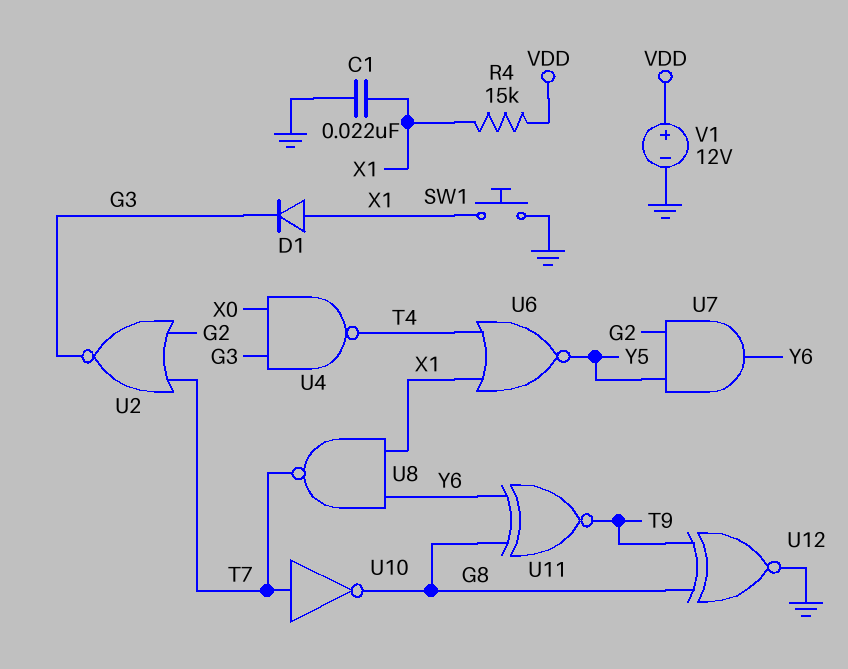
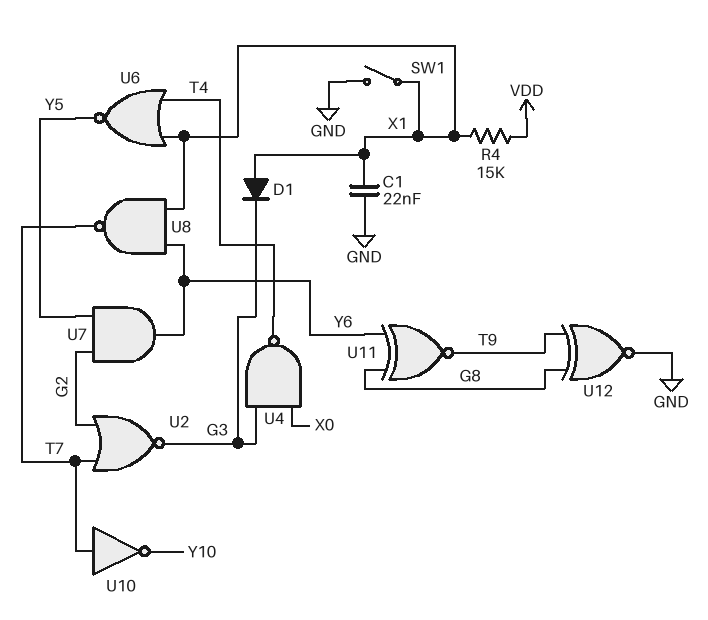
SW1: button (GND, X1) -> switch (GND, X1)
U10: NOT (in T7, out G8) -> NOT (in T7, out Y10)
V1: 12V (plus VDD, minus GND) -> none

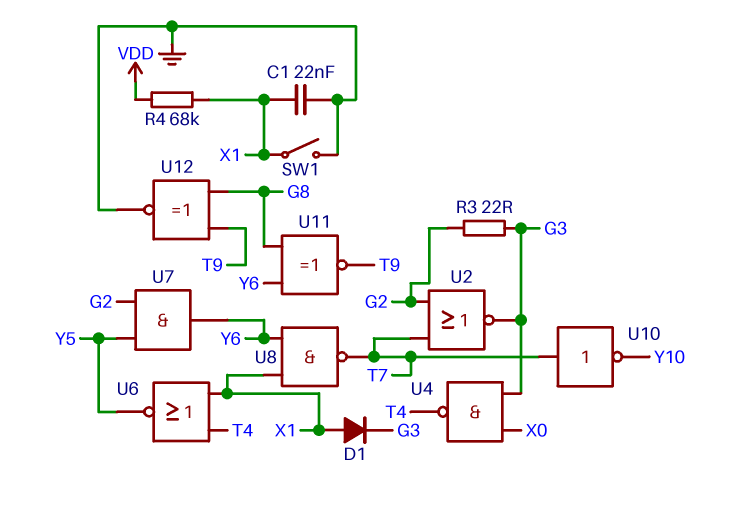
R3: none -> 22 (G2, G3)
R4: 15k (VDD, X1) -> 68k (VDD, X1)

